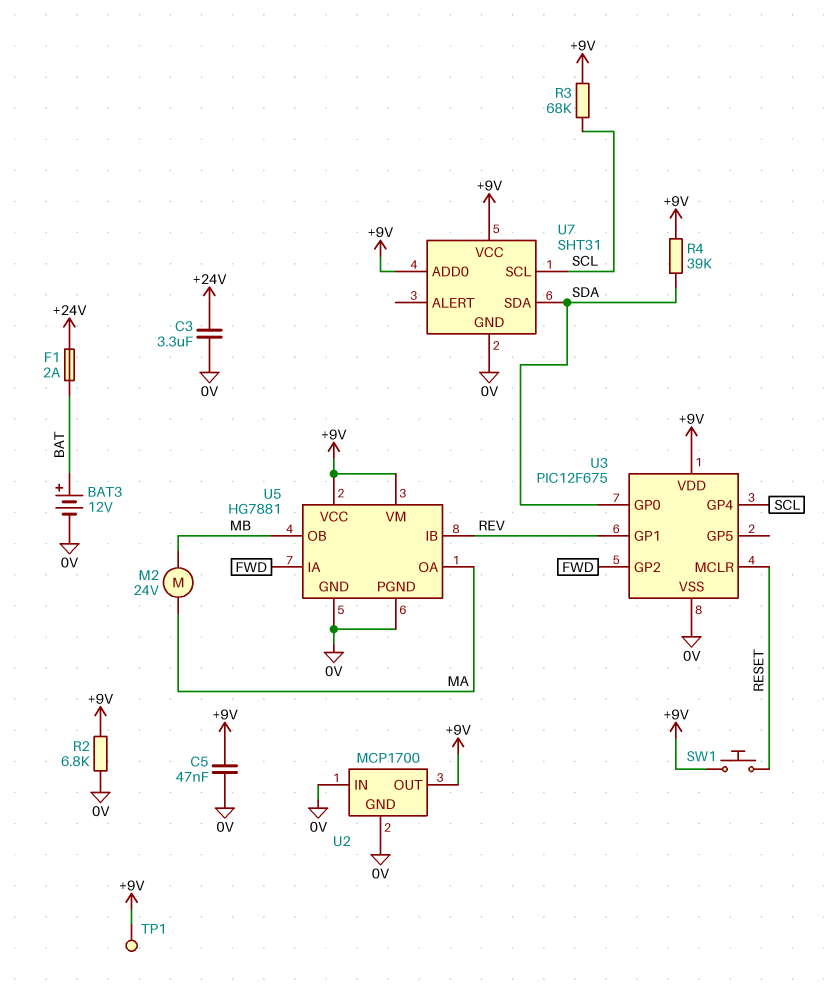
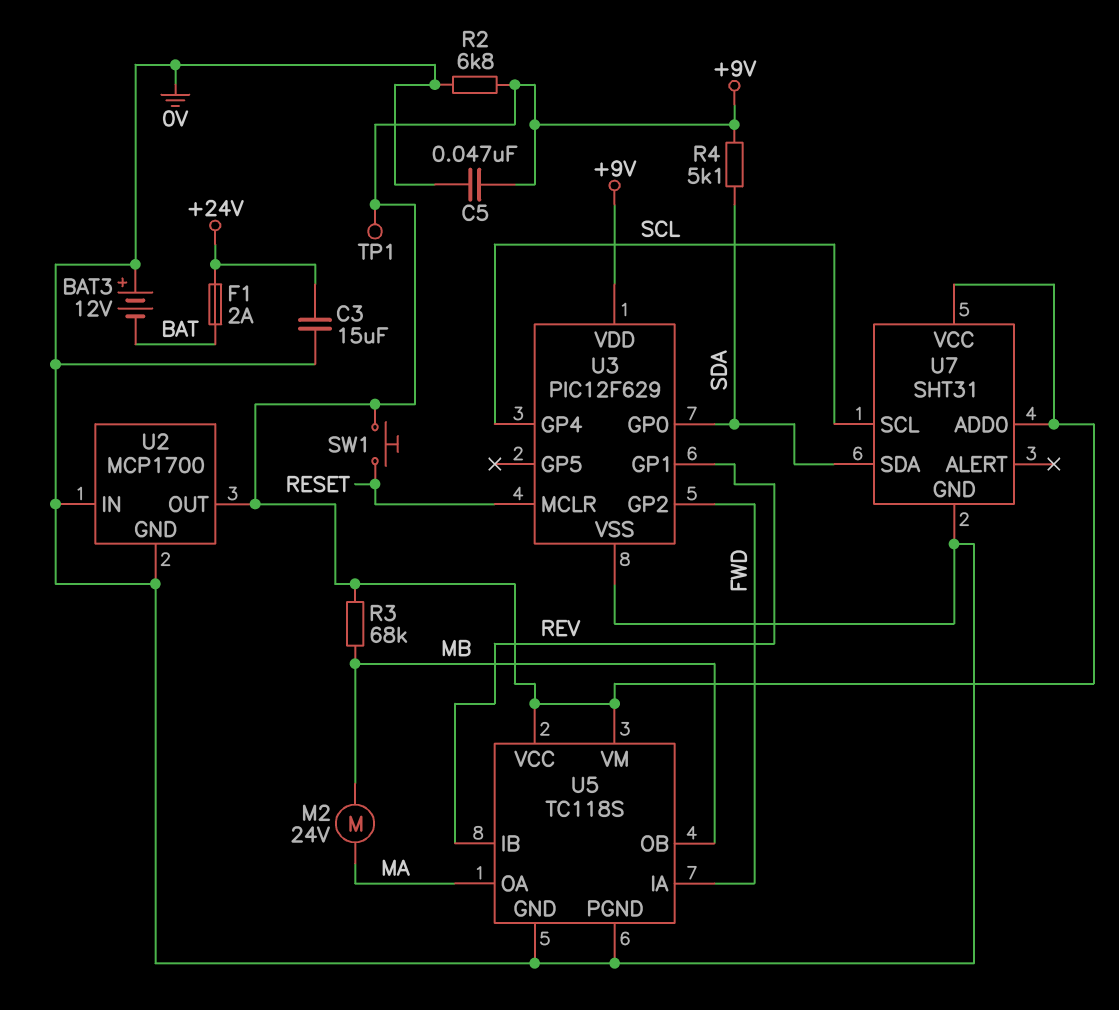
BAT3: 12V (plus BAT, minus 0V) -> 12V (plus 0V, minus BAT)
C3: 3.3uF (+24V, 0V) -> 15uF (+24V, 0V)
R3: 68k (+9V, SCL) -> 68k (+9V, MB)
R4: 39k (+9V, SDA) -> 5.1k (+9V, SDA)
U3: PIC12F675 -> PIC12F629
U5: HG7881 -> TC118S

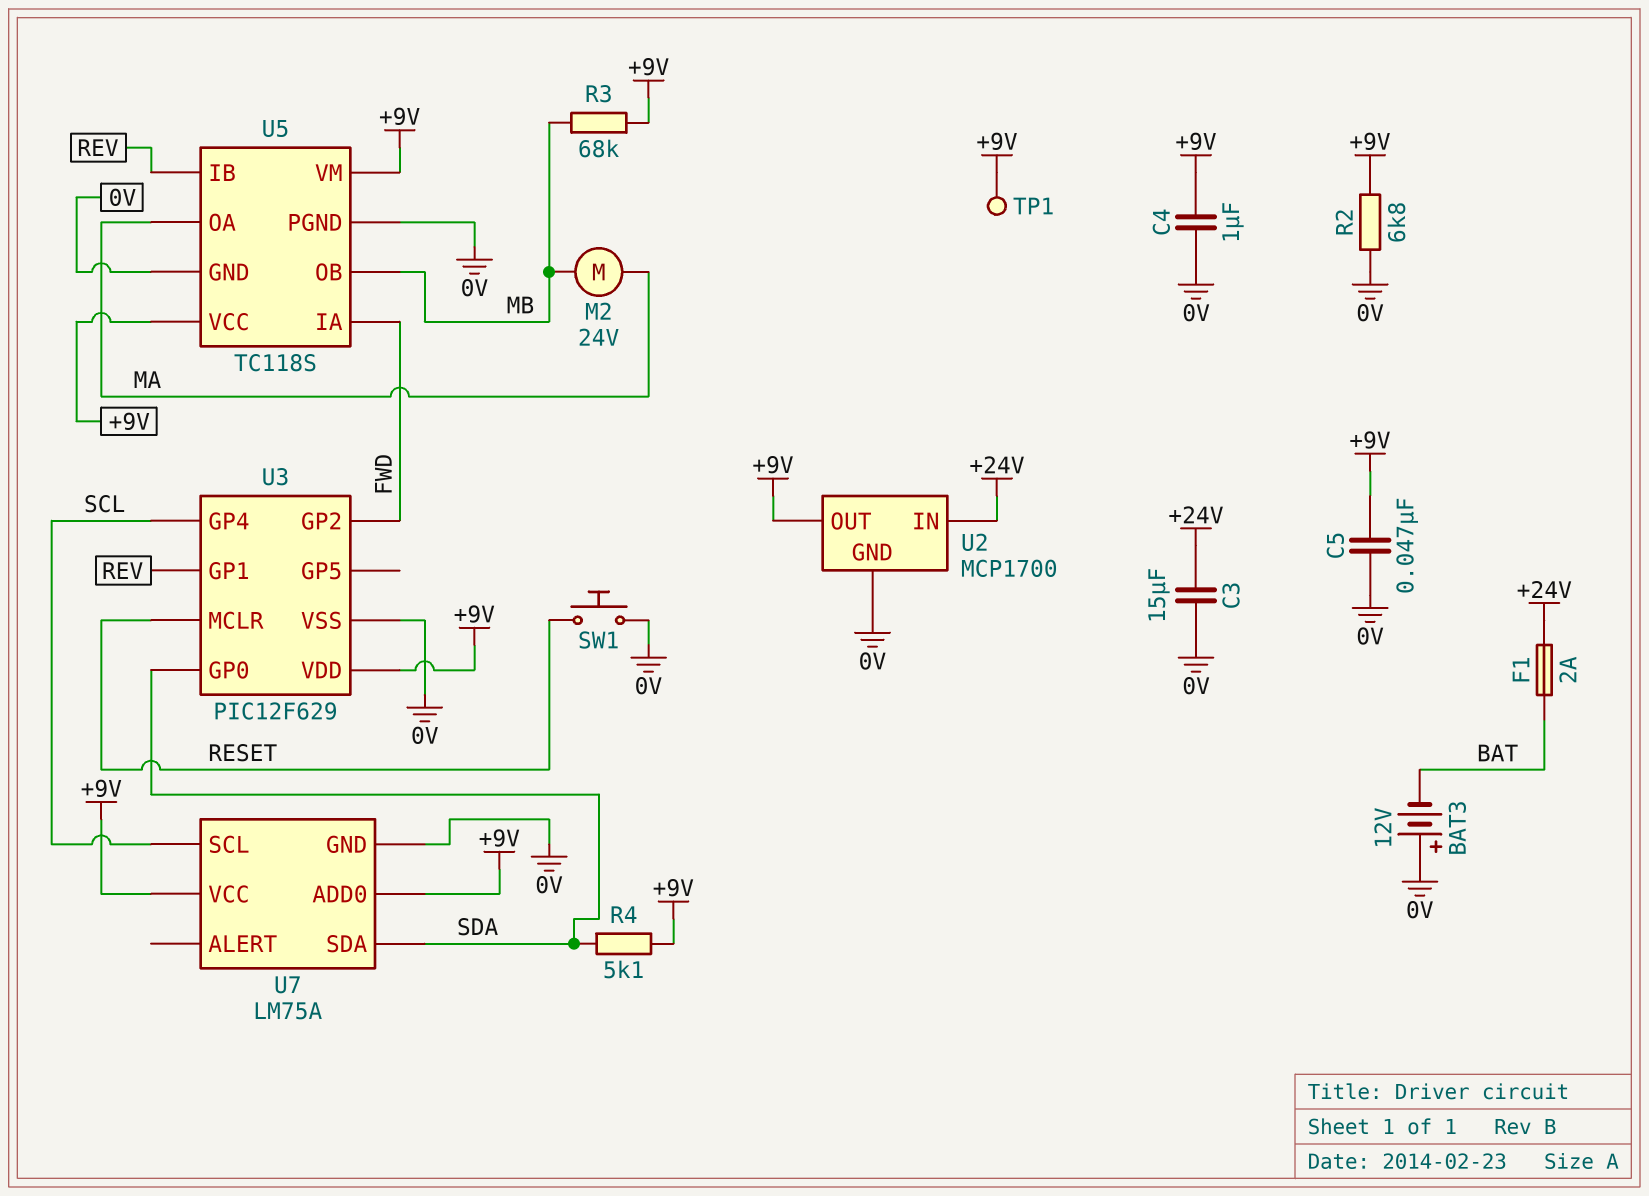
C4: none -> 1uF (+9V, 0V)
SW1: button (+9V, RESET) -> button (0V, RESET)
U2 pin IN: 0V -> +24V
U7: SHT31 -> LM75A

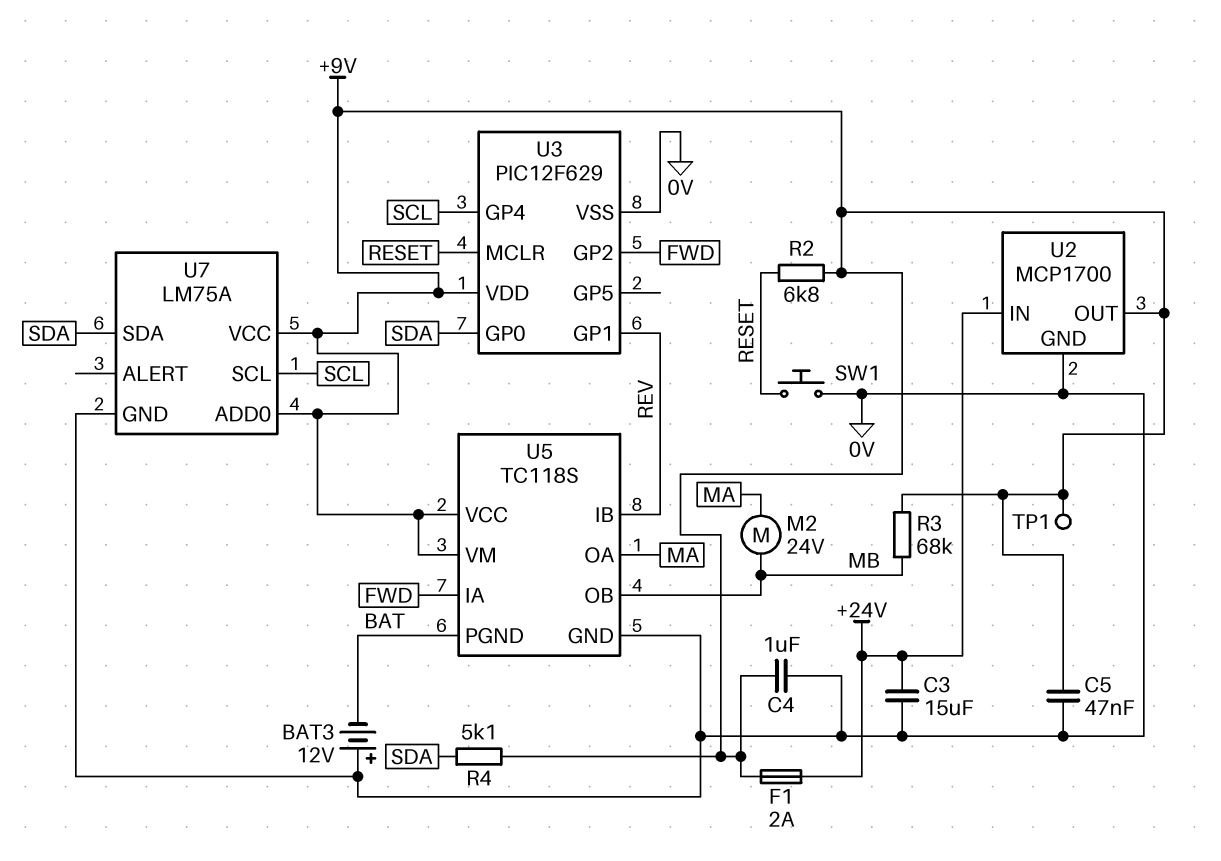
F1: 2A (+24V, BAT) -> 2A (+9V, +24V)
R2: 6.8k (+9V, 0V) -> 6.8k (+9V, RESET)
U5 pin PGND: 0V -> BAT

